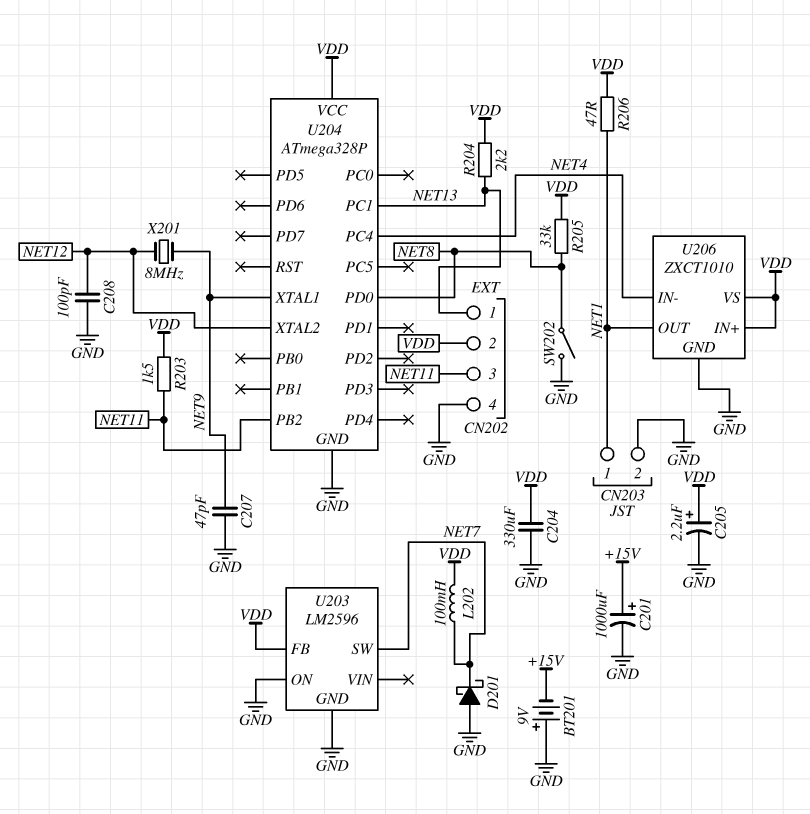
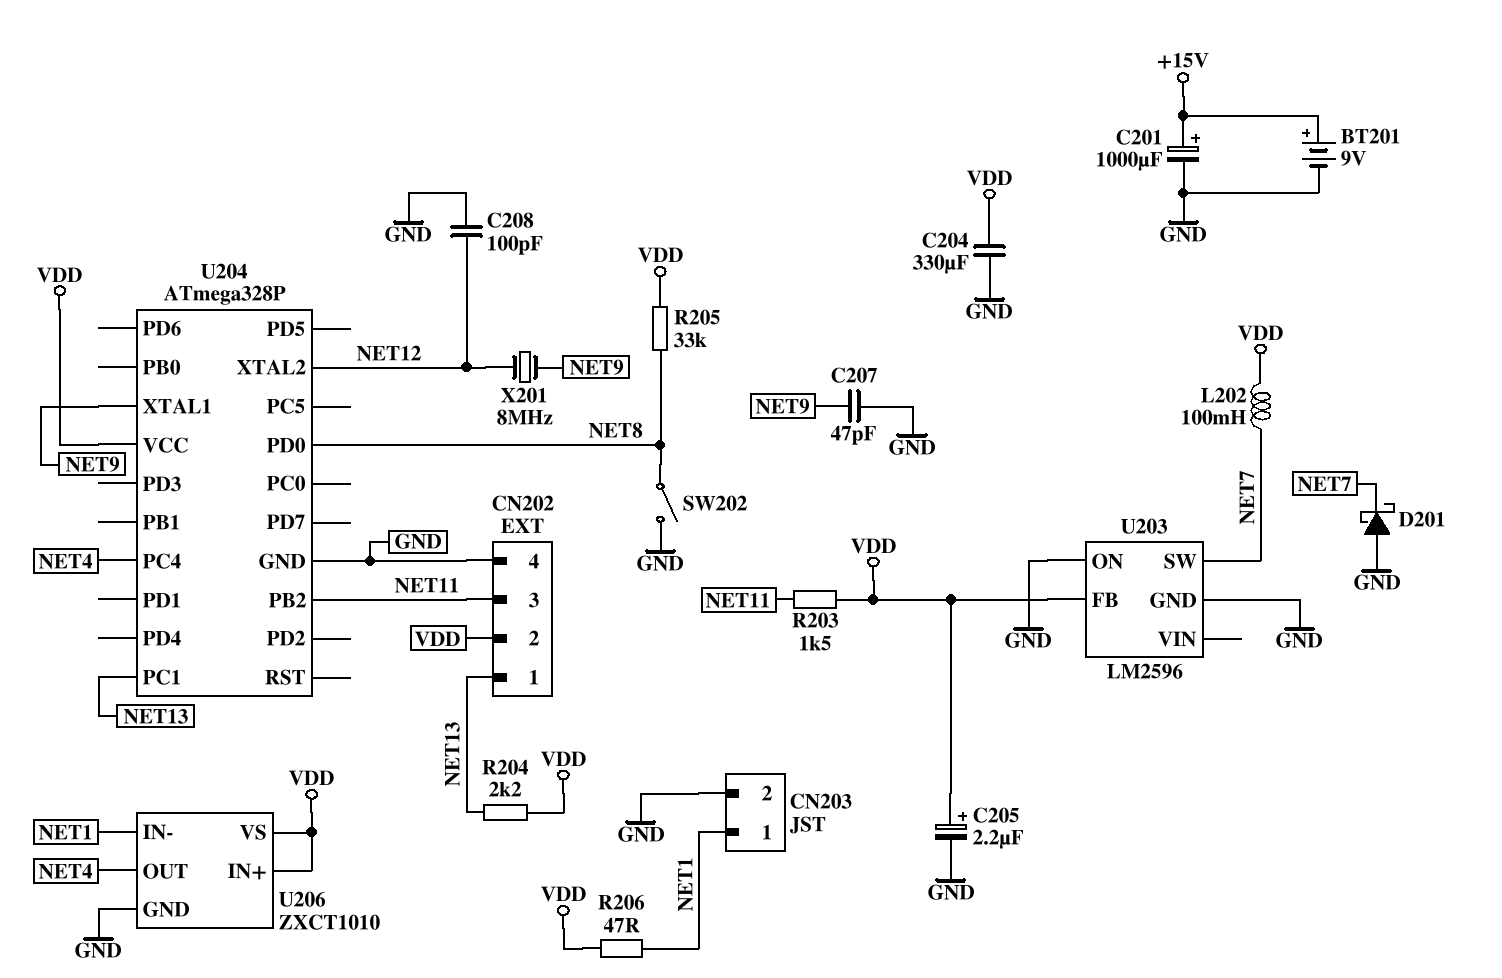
BT201: 9V (plus GND, minus +15V) -> 9V (plus +15V, minus GND)
U206 pin IN-: NET4 -> NET1
U206 pin OUT: NET1 -> NET4

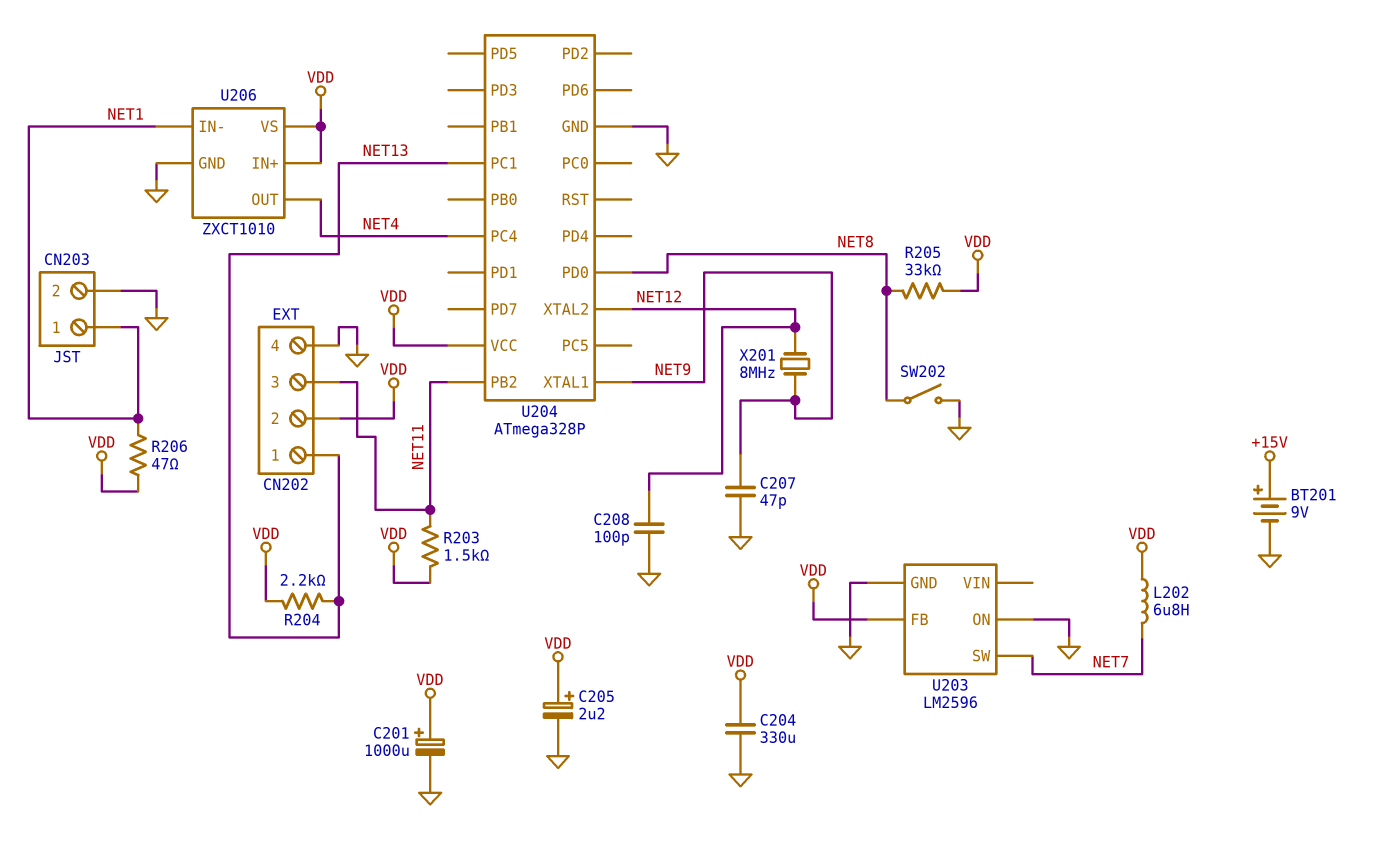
C201: 1000uF (plus +15V, minus GND) -> 1000uF (plus VDD, minus GND)
D201: schottky (A GND, K NET7) -> none
L202: 100mH (NET7, VDD) -> 6.8uH (NET7, VDD)

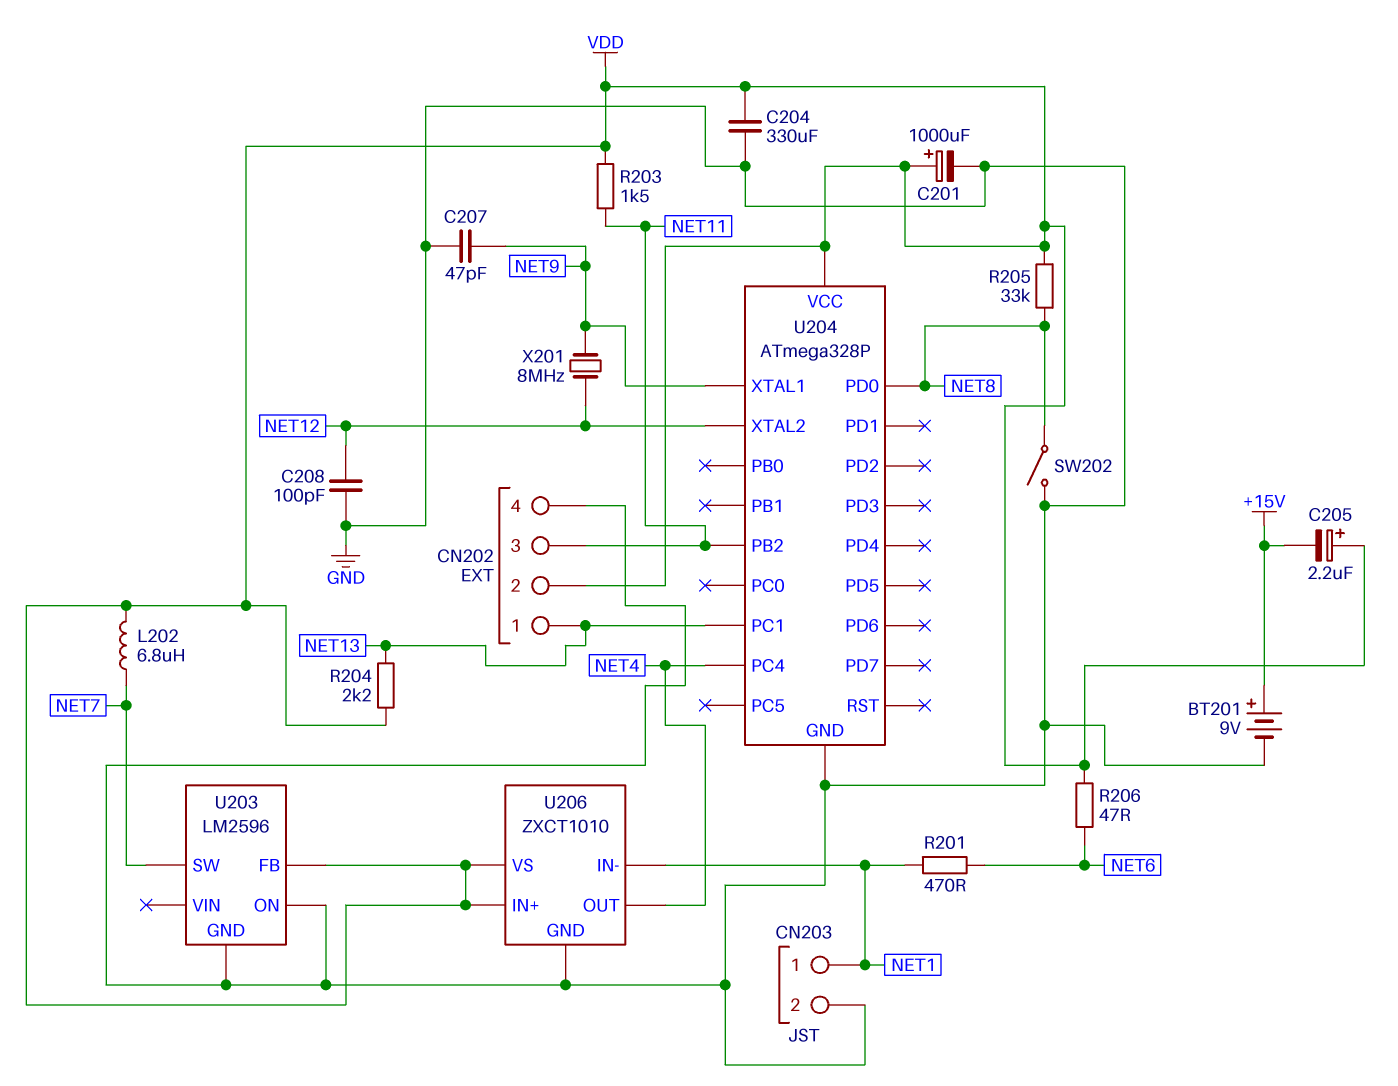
C205: 2.2uF (plus VDD, minus GND) -> 2.2uF (plus VDD, minus +15V)
R201: none -> 470 (NET1, NET6)
R206: 47 (NET1, VDD) -> 47 (NET6, VDD)

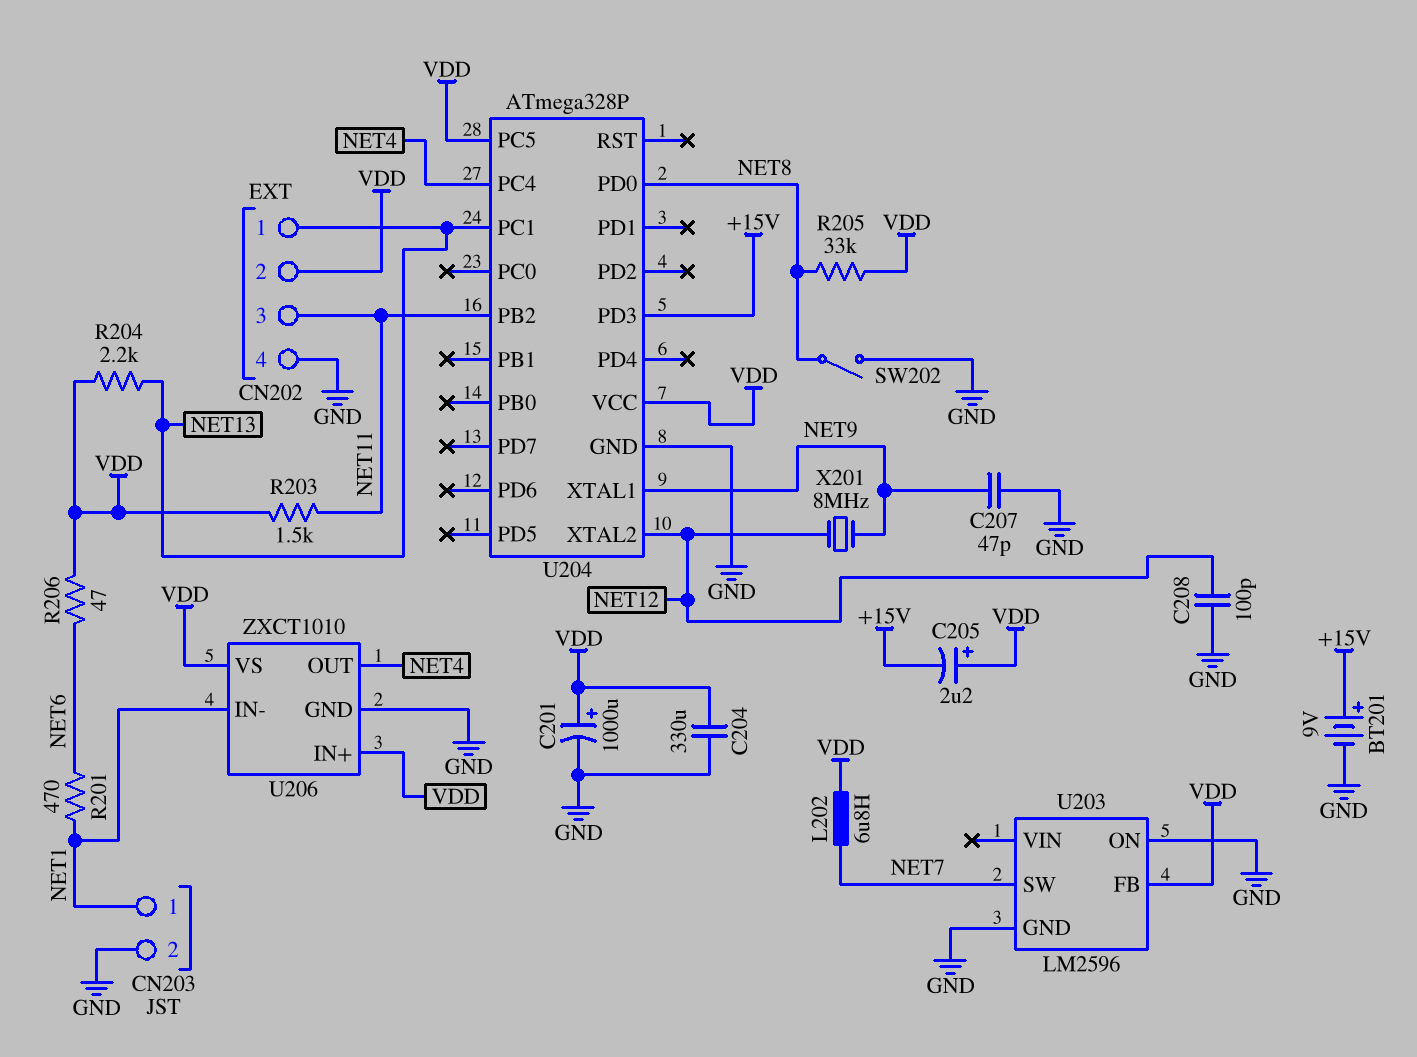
U204 pin PC5: none -> VDD
U204 pin PD3: none -> +15V

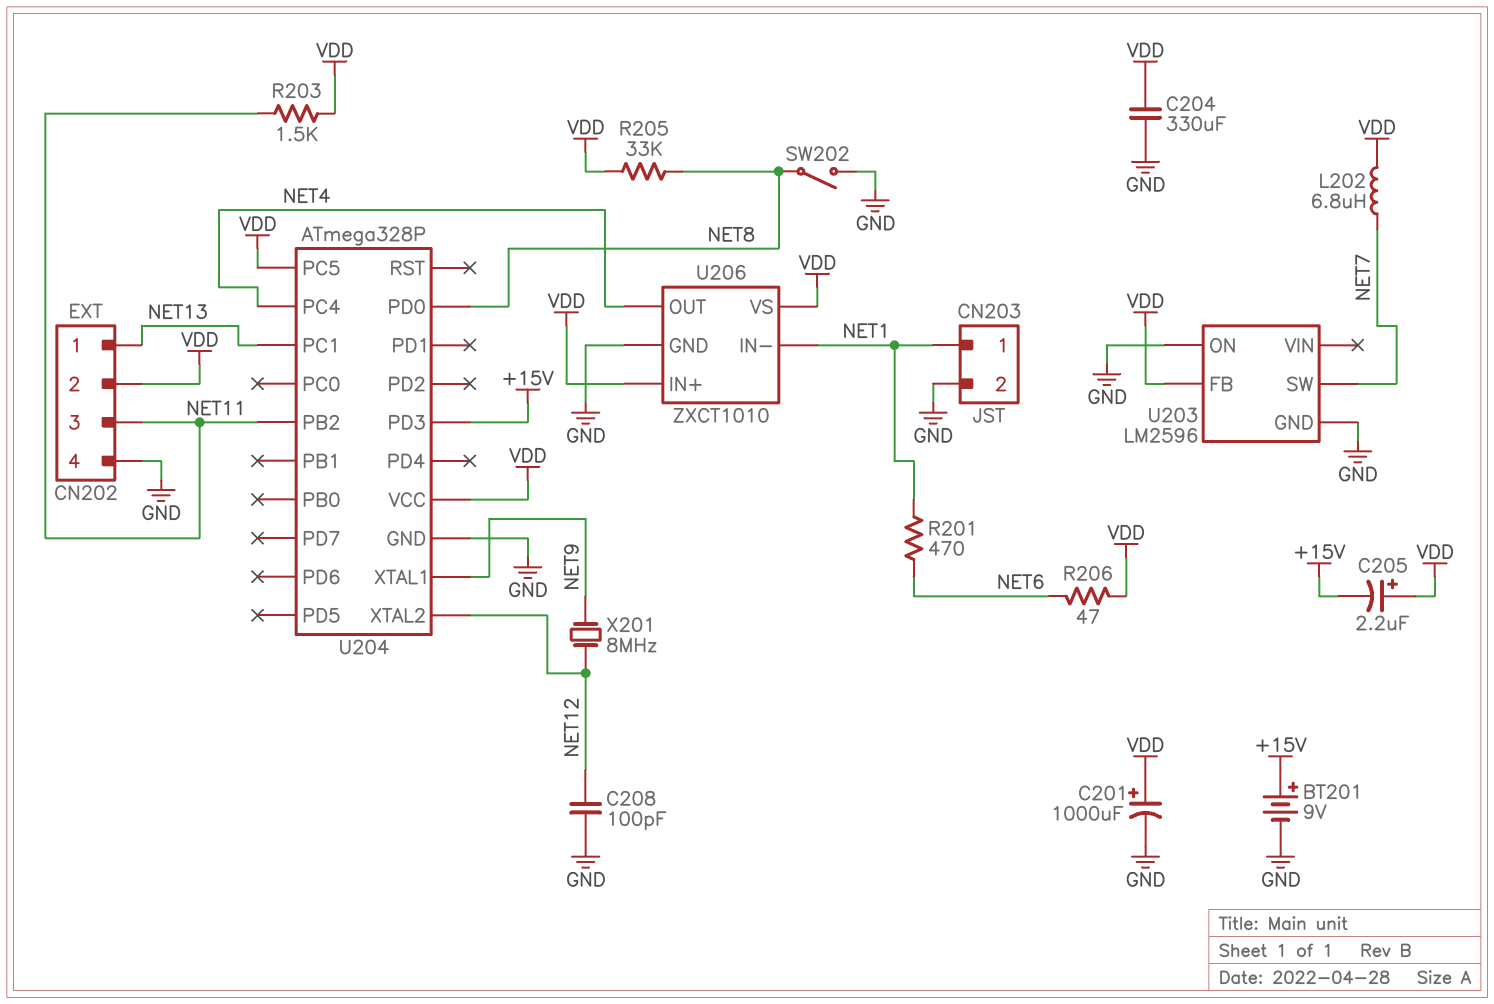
C207: 47pF (GND, NET9) -> none
R204: 2.2k (NET13, VDD) -> none

